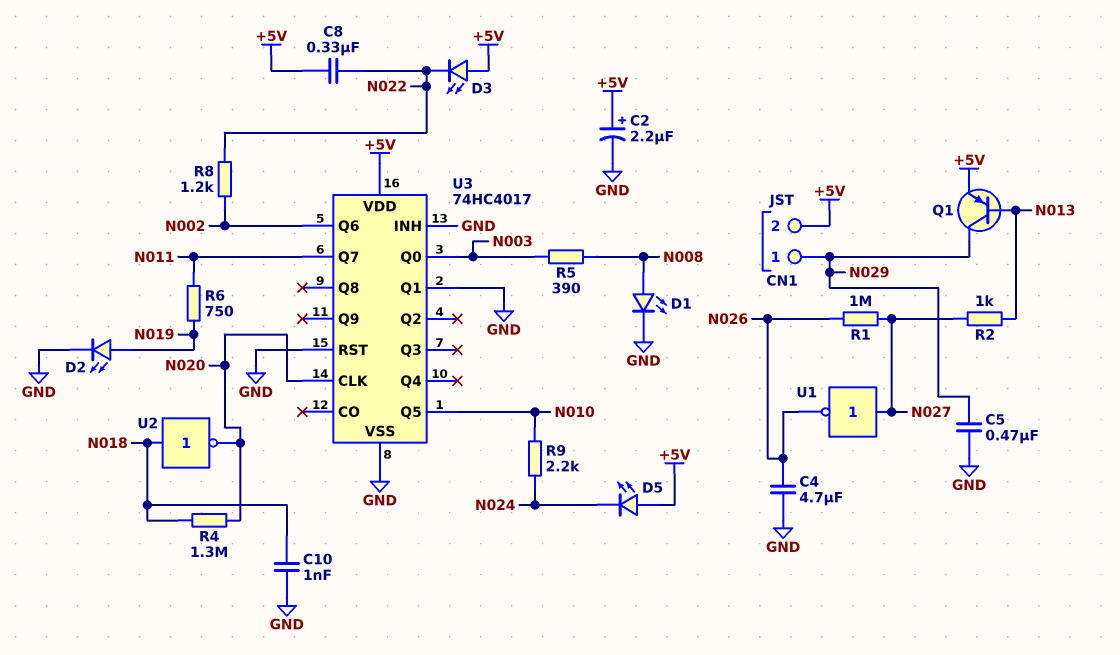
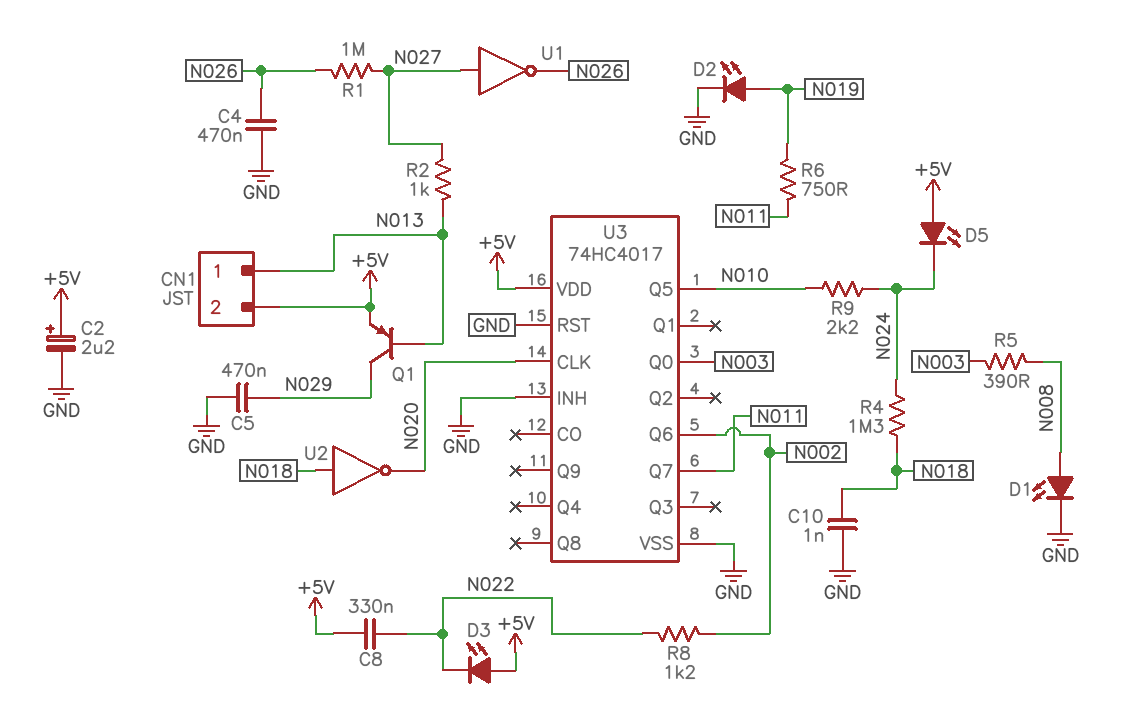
C4: 4.7uF (GND, N026) -> 470nF (GND, N026)
CN1 pin 1: N029 -> N013
R4: 1.3M (N018, N020) -> 1.3M (N018, N024)
U3 pin Q1: GND -> none

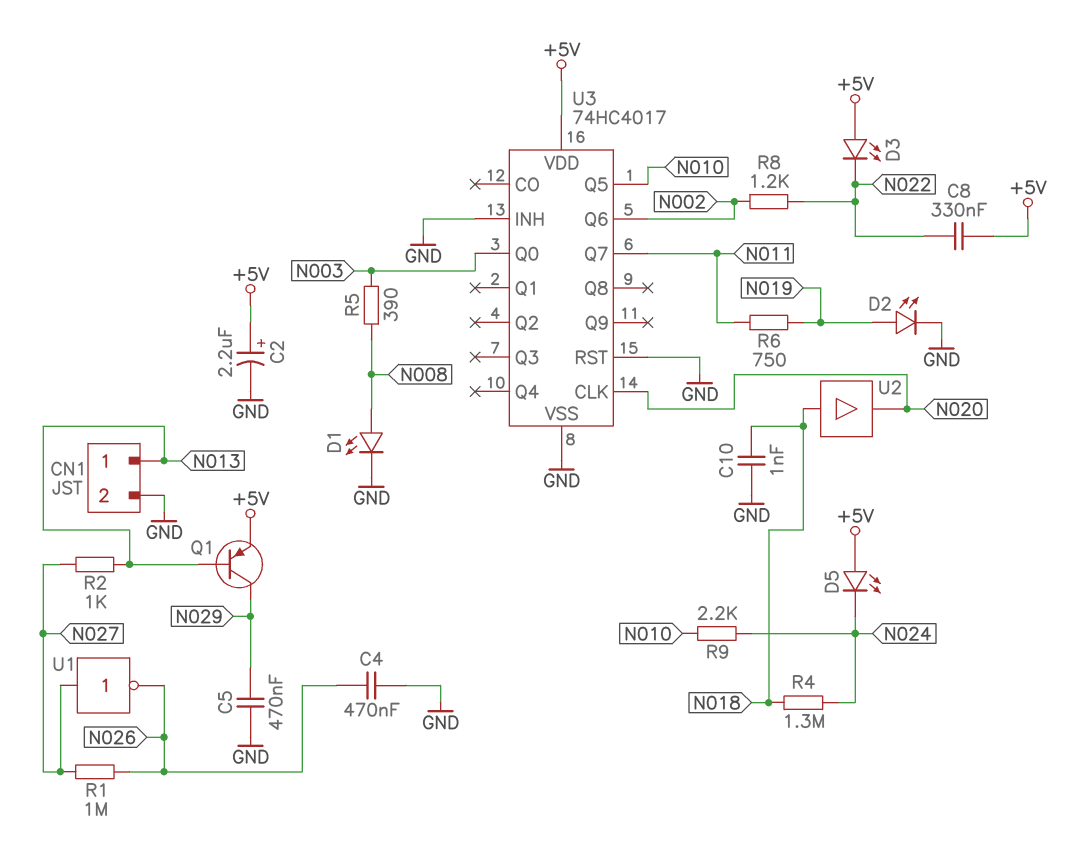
CN1 pin 2: +5V -> GND
U2: NOT (in N018, out N020) -> buffer (in N018, out N020)

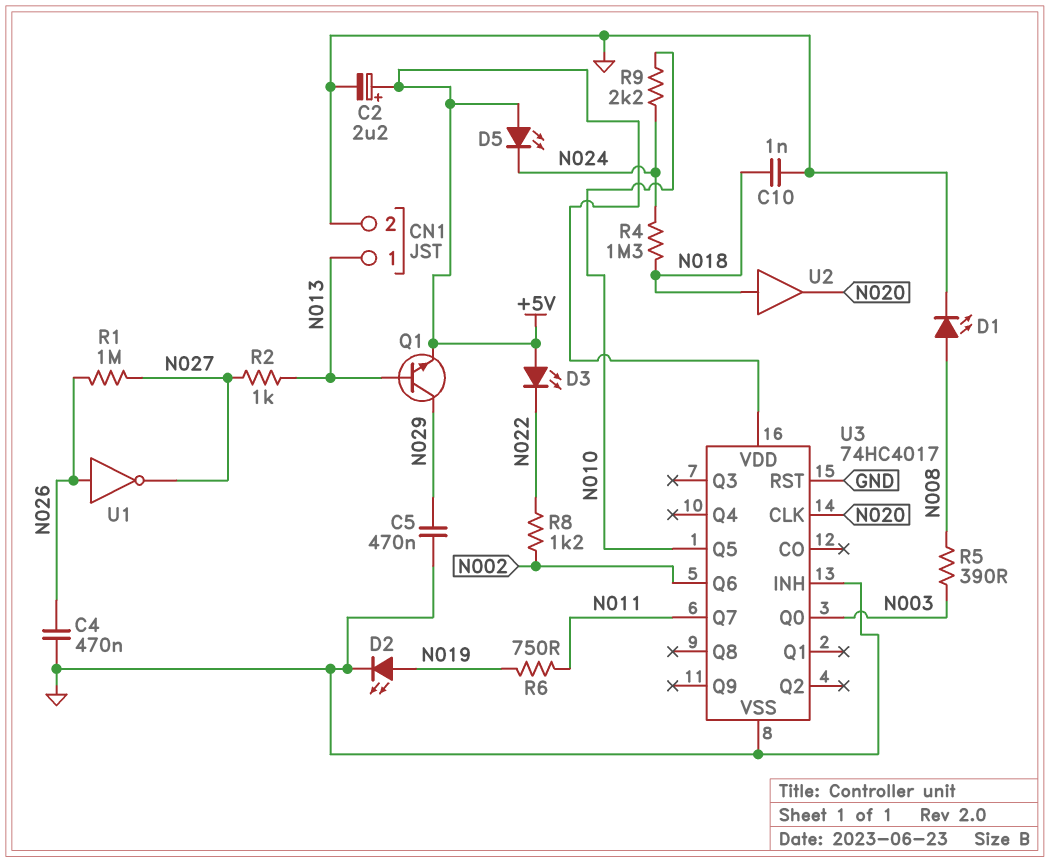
C8: 330nF (+5V, N022) -> none
Q1: PNP (B N013, C N029, E +5V) -> NPN (B N013, C N029, E +5V)
U1: NOT (in N027, out N026) -> NOT (in N026, out N027)

